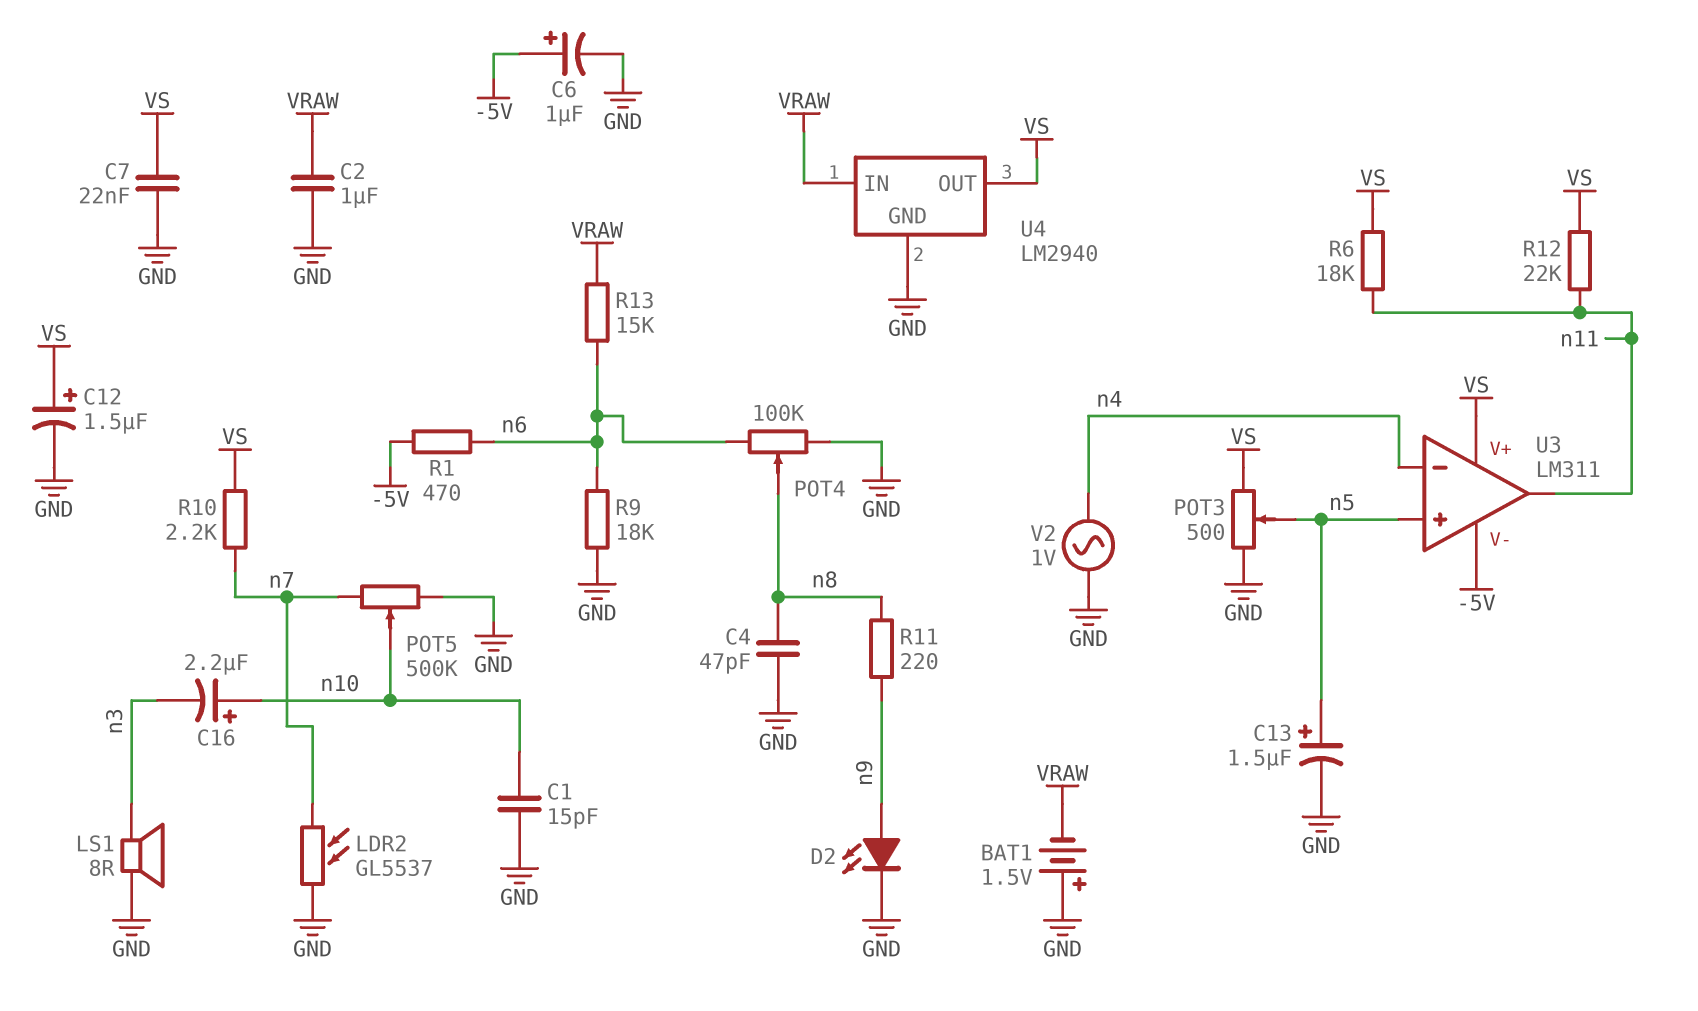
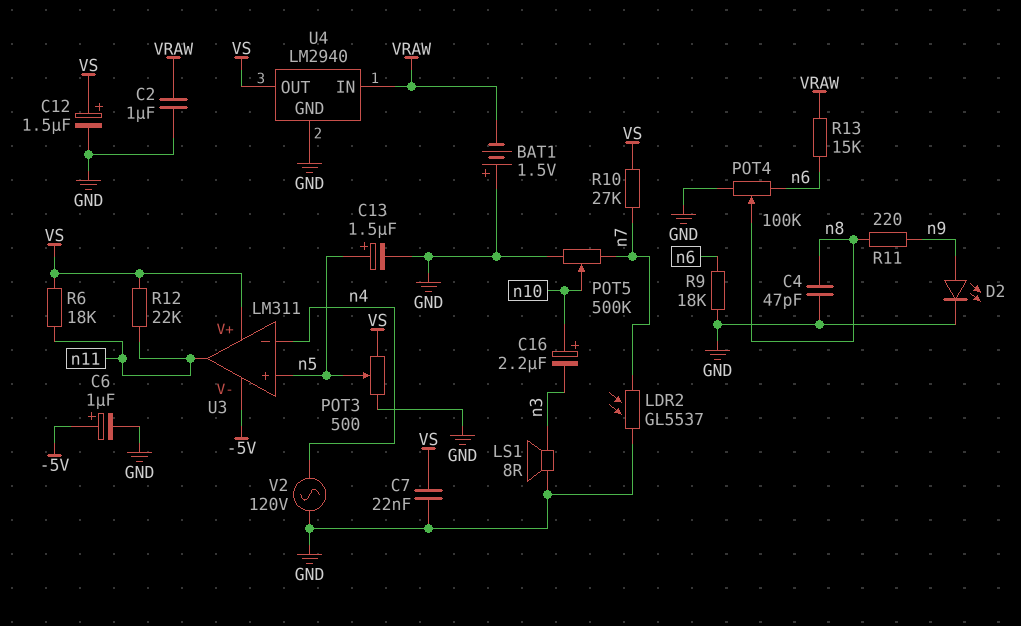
C1: 15pF (GND, n10) -> none
R1: 470 (-5V, n6) -> none
R10: 2.2k (VS, n7) -> 27k (VS, n7)
V2: AC 1V (GND, n4) -> AC 120V (GND, n4)

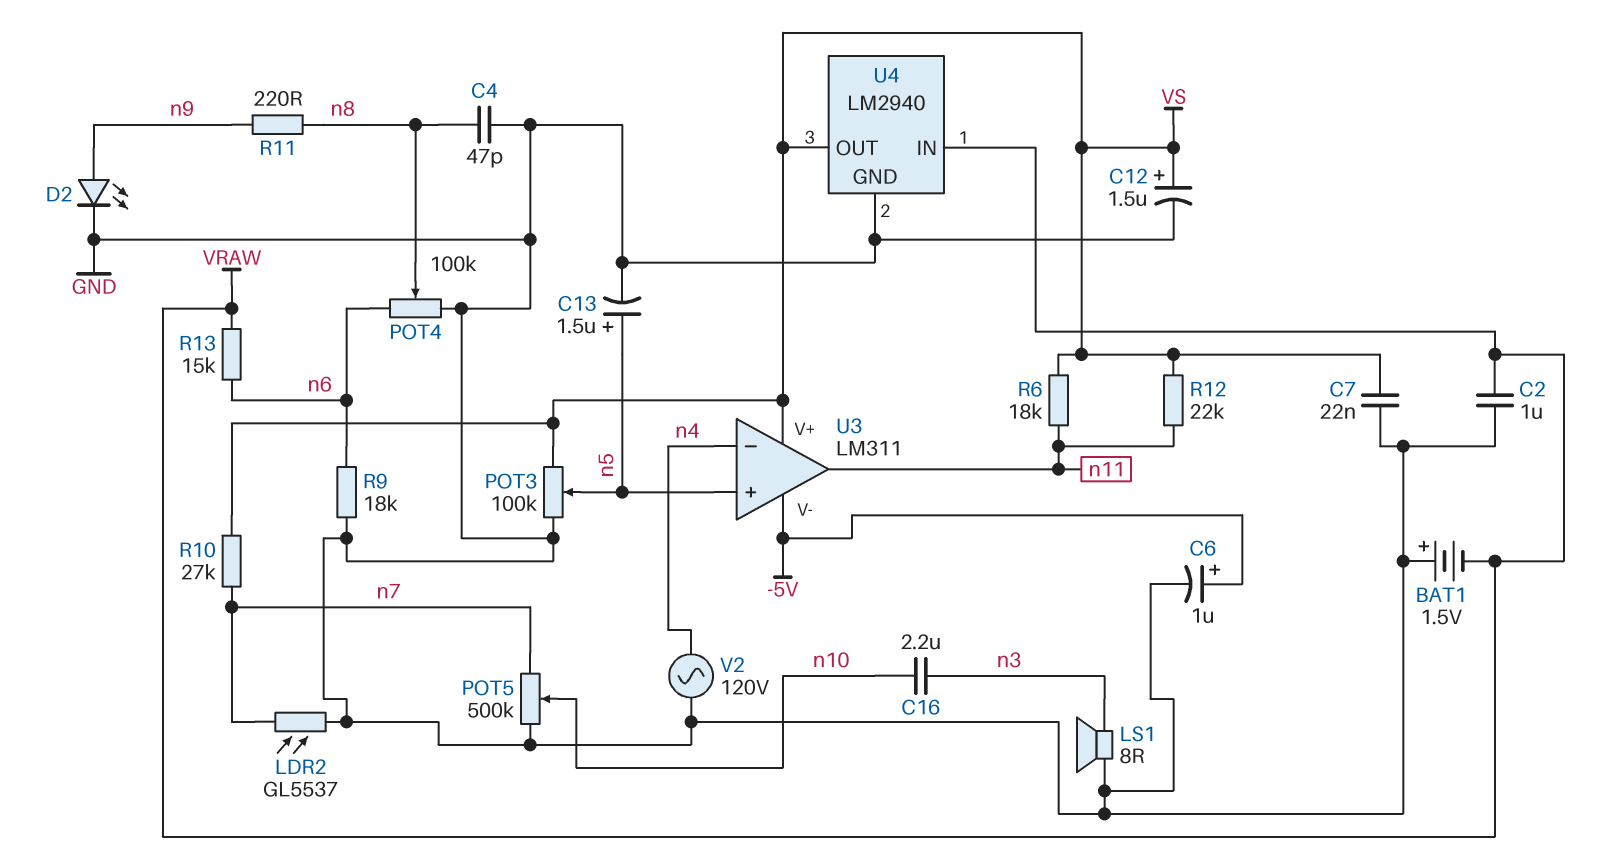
C16: 2.2uF (plus n10, minus n3) -> 2.2uF (n3, n10)
POT3: 500 (GND, VS, wiper n5) -> 100k (GND, VS, wiper n5)

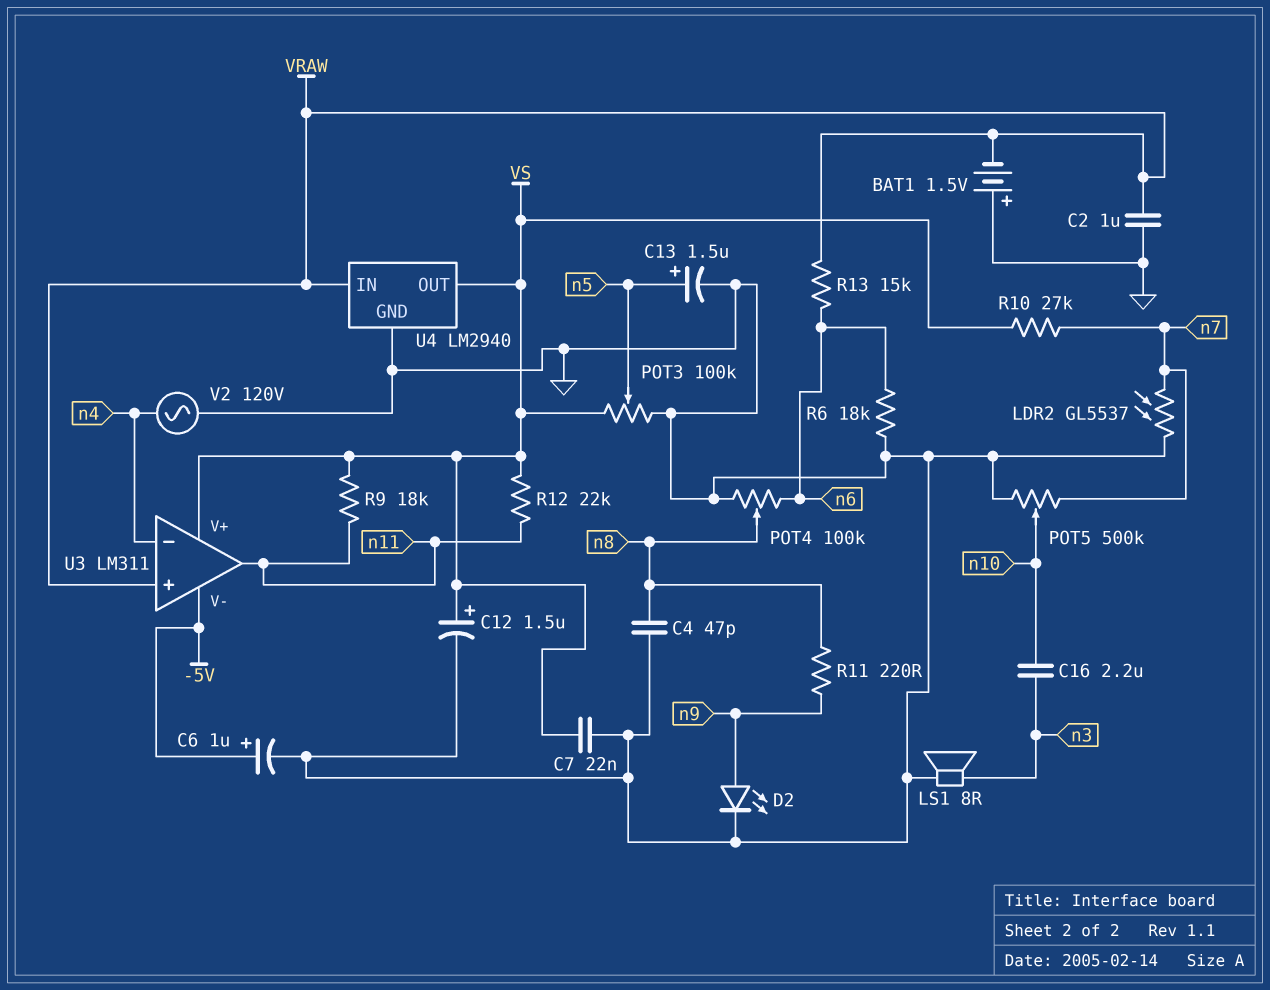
R6: 18k (VS, n11) -> 18k (GND, n6)
R9: 18k (GND, n6) -> 18k (VS, n11)
U3 pin in+: n5 -> VRAW

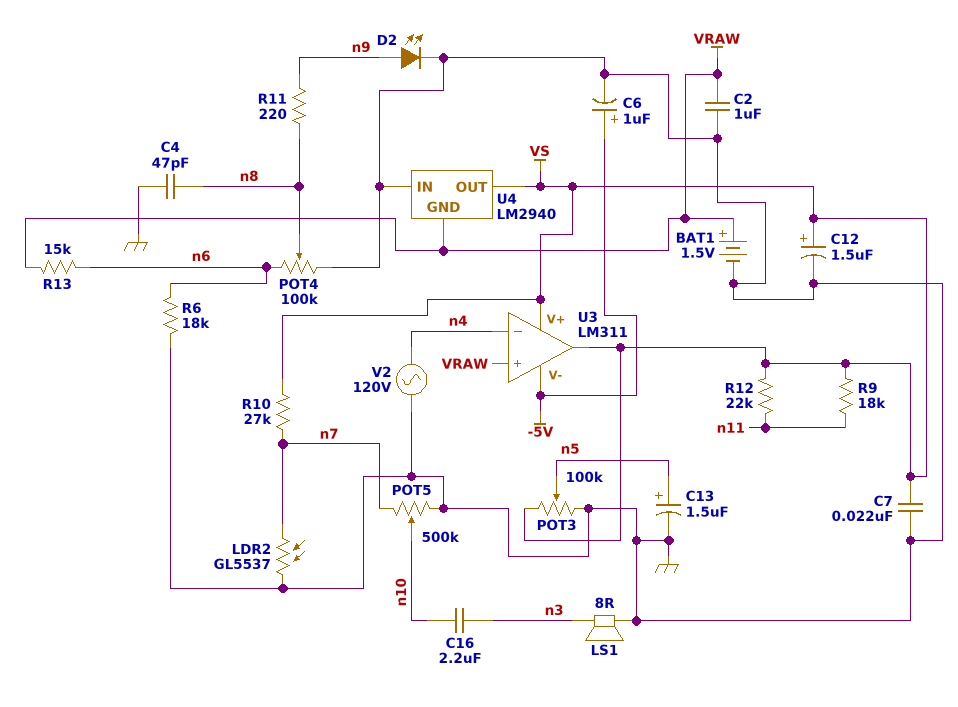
BAT1: 1.5V (plus GND, minus VRAW) -> 1.5V (plus VRAW, minus GND)
U3 pin out: n11 -> VS
U4 pin GND: GND -> VRAW
U4 pin IN: VRAW -> GND

